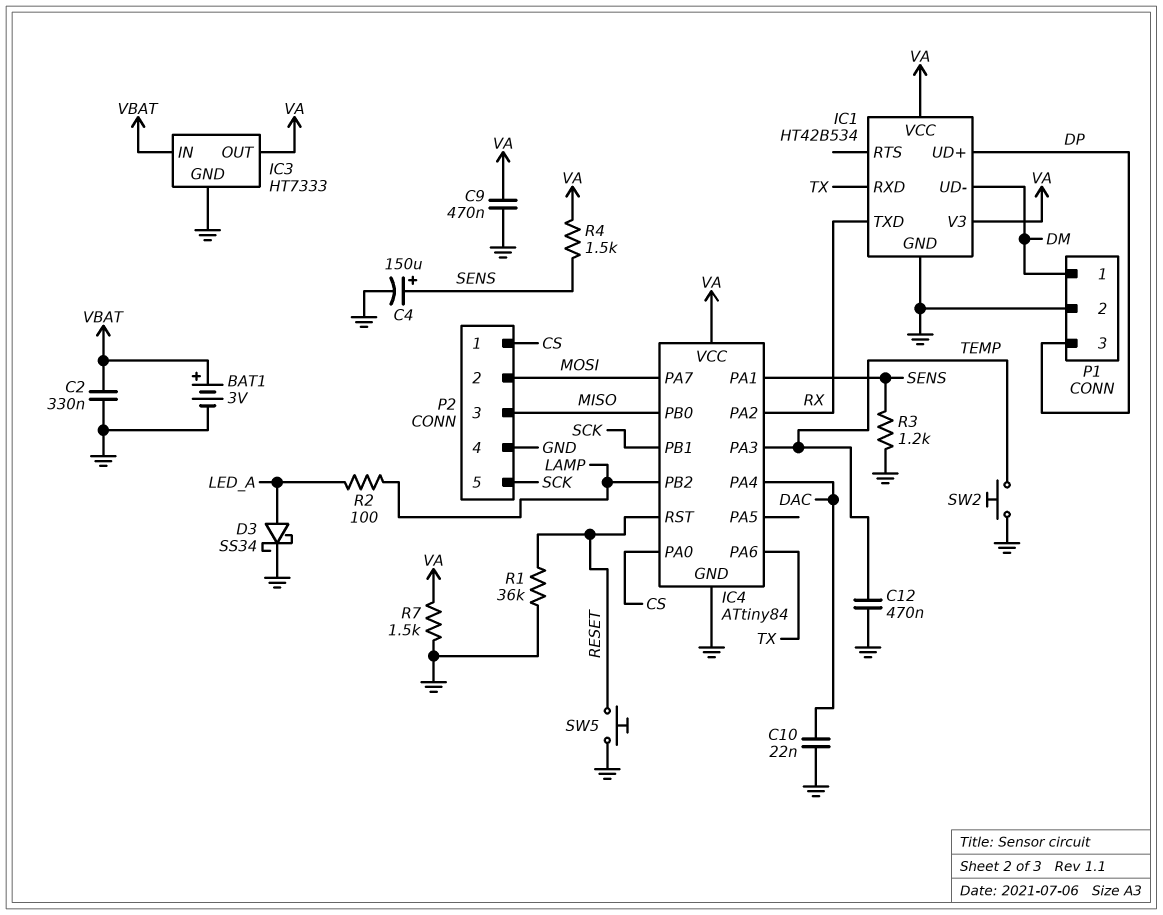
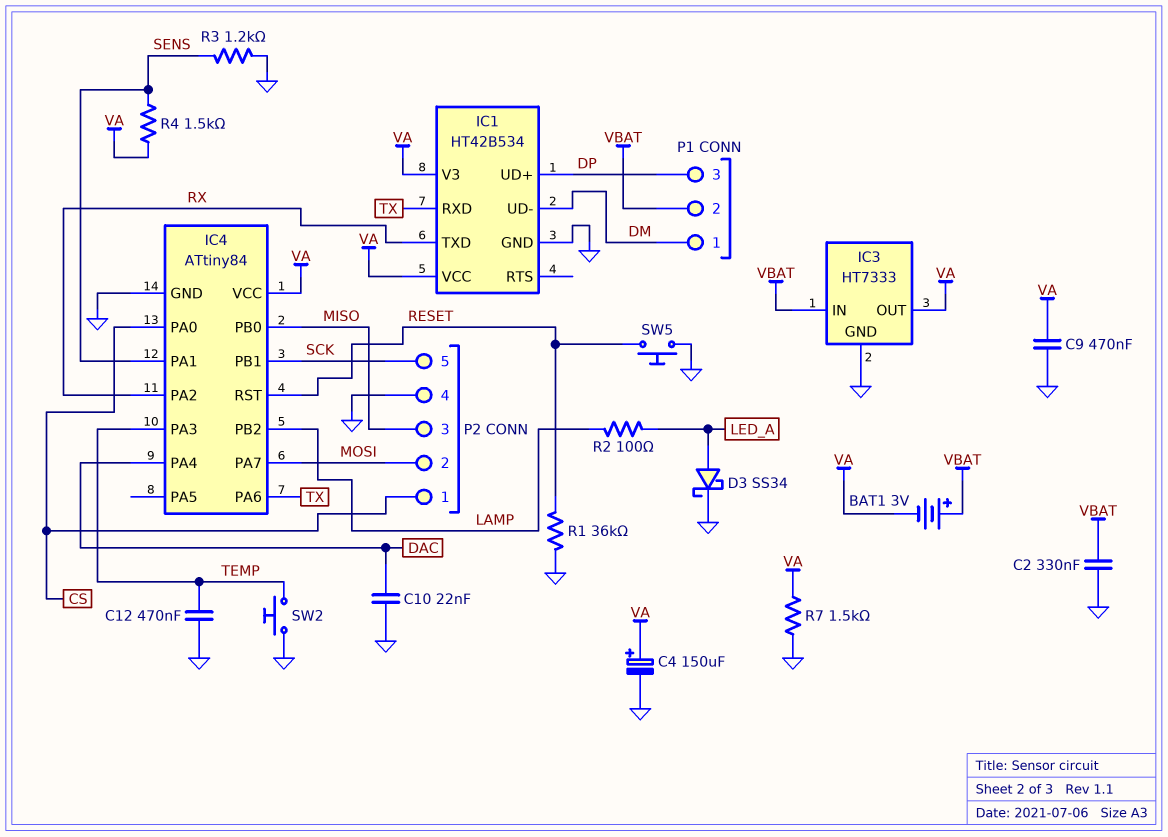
BAT1: 3V (plus VBAT, minus GND) -> 3V (plus VBAT, minus VA)
C4: 150uF (plus SENS, minus GND) -> 150uF (plus VA, minus GND)
P1 pin 2: GND -> VBAT

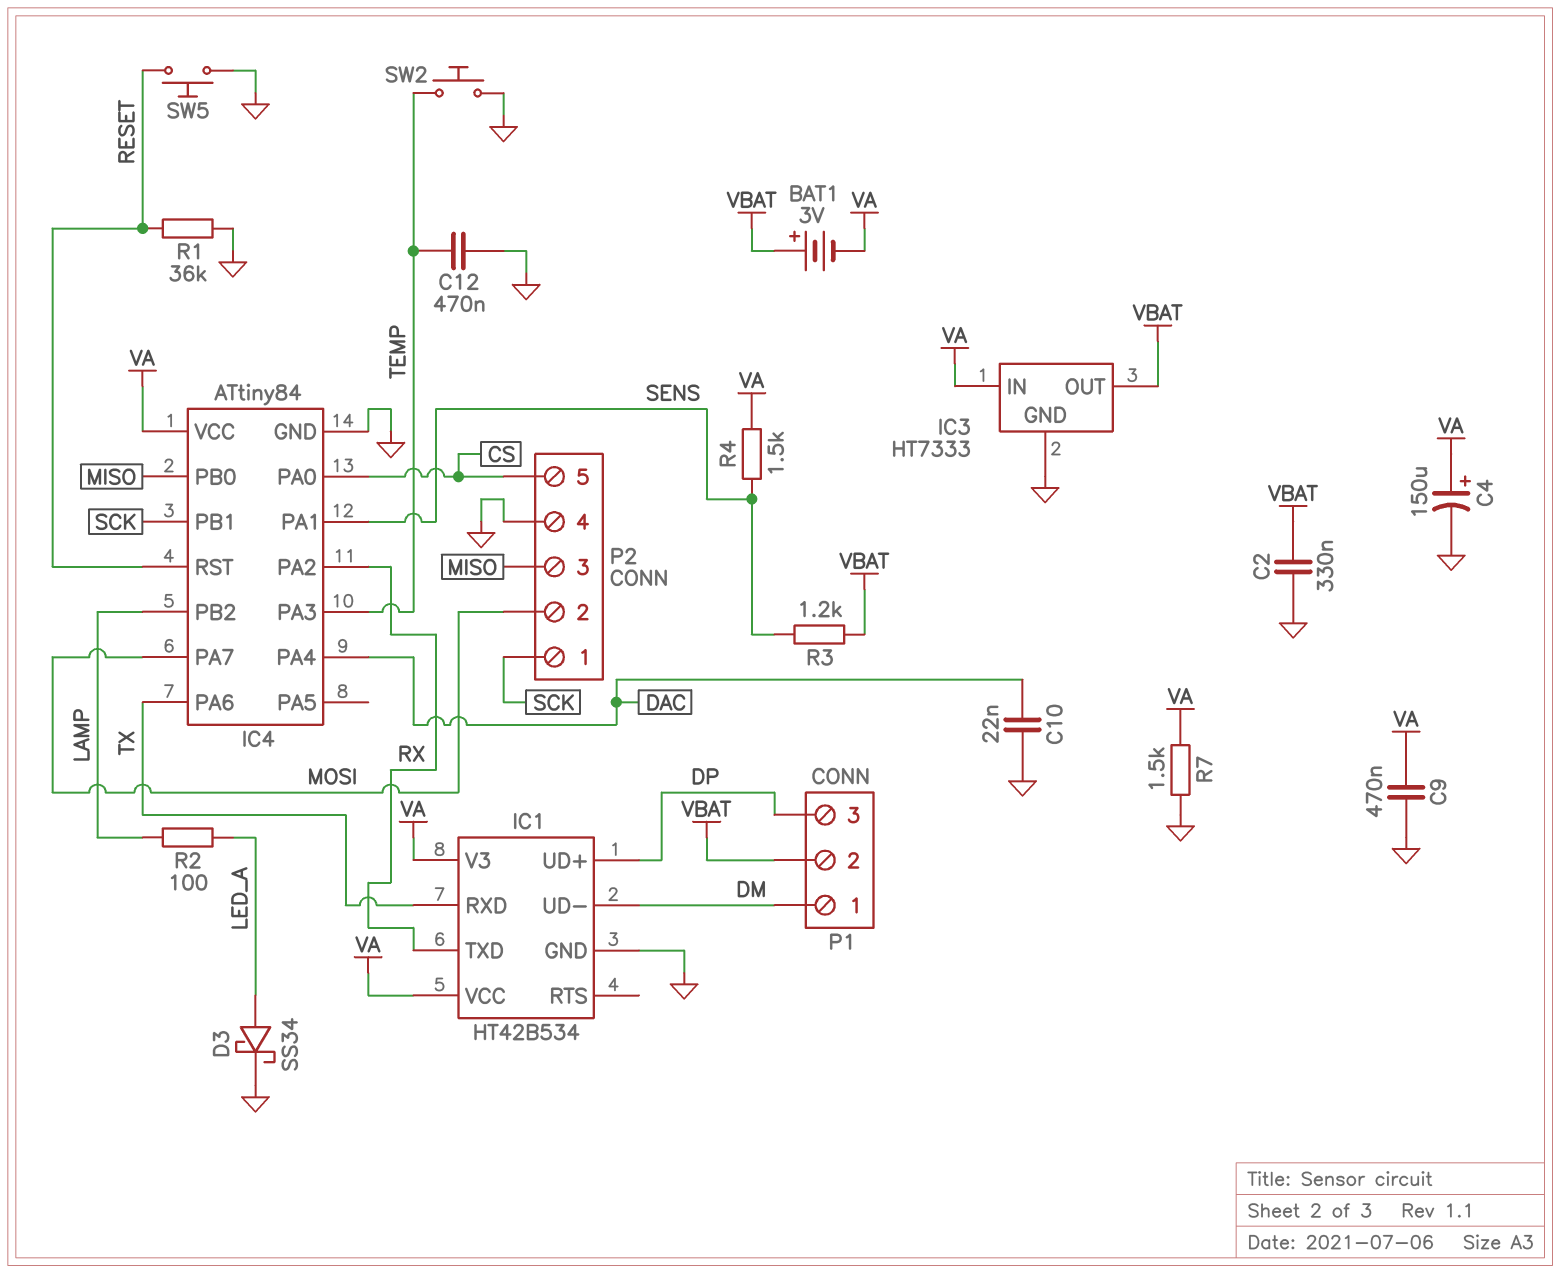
IC3 pin IN: VBAT -> VA
IC3 pin OUT: VA -> VBAT
P2 pin 1: CS -> SCK
P2 pin 5: SCK -> CS
R3: 1.2k (GND, SENS) -> 1.2k (SENS, VBAT)

